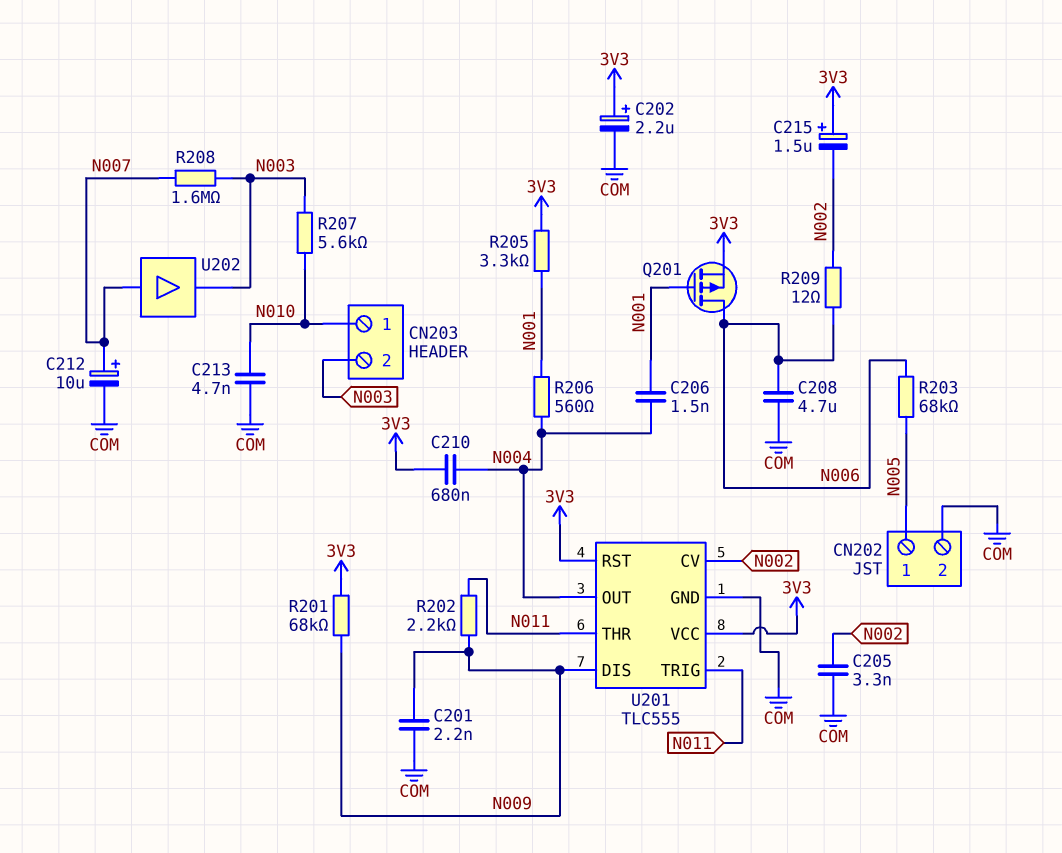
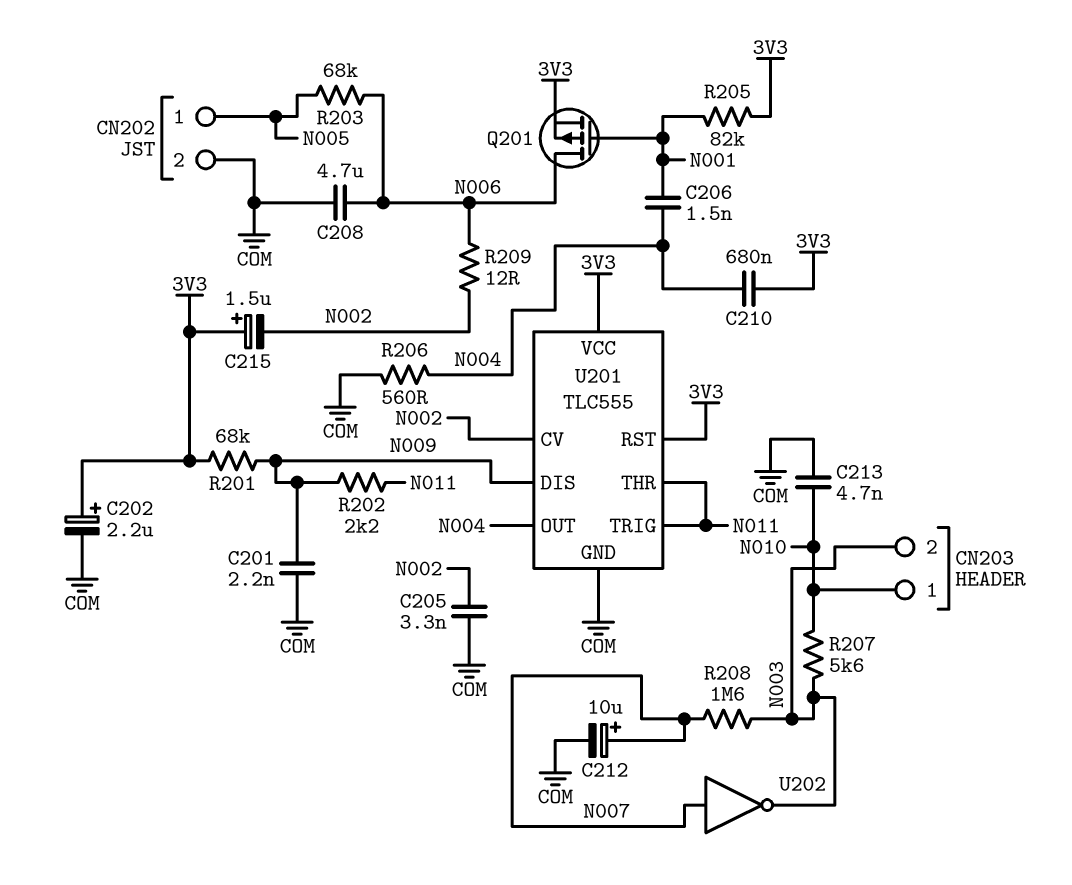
R205: 3.3k (3V3, N001) -> 82k (3V3, N001)
R206: 560 (N001, N004) -> 560 (COM, N004)
U202: buffer (in N007, out N003) -> NOT (in N007, out N003)

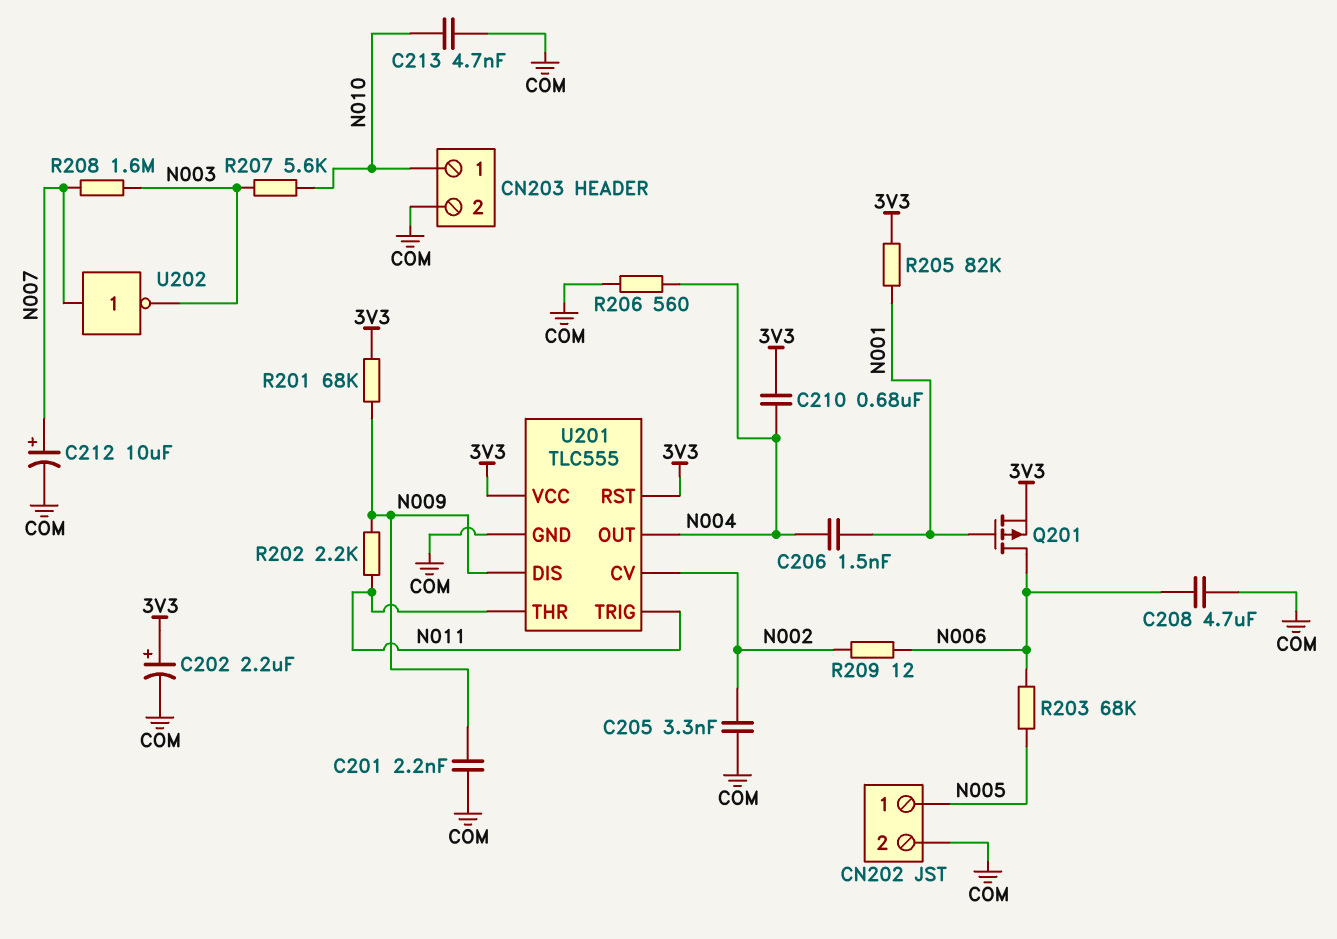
C215: 1.5uF (plus 3V3, minus N002) -> none
CN203 pin 2: N003 -> COM

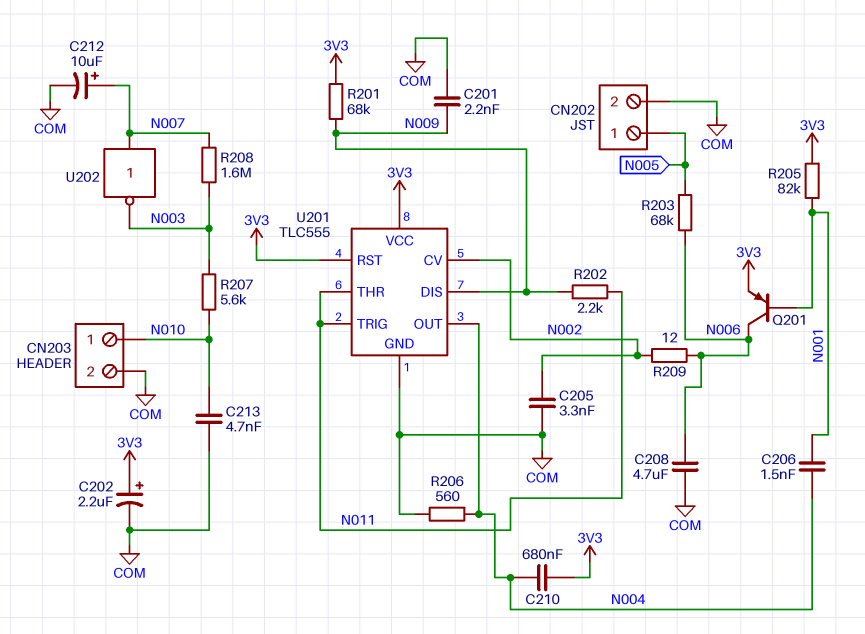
Q201: PMOS (G N001, D N006, S 3V3) -> PNP (B N001, C N006, E 3V3)

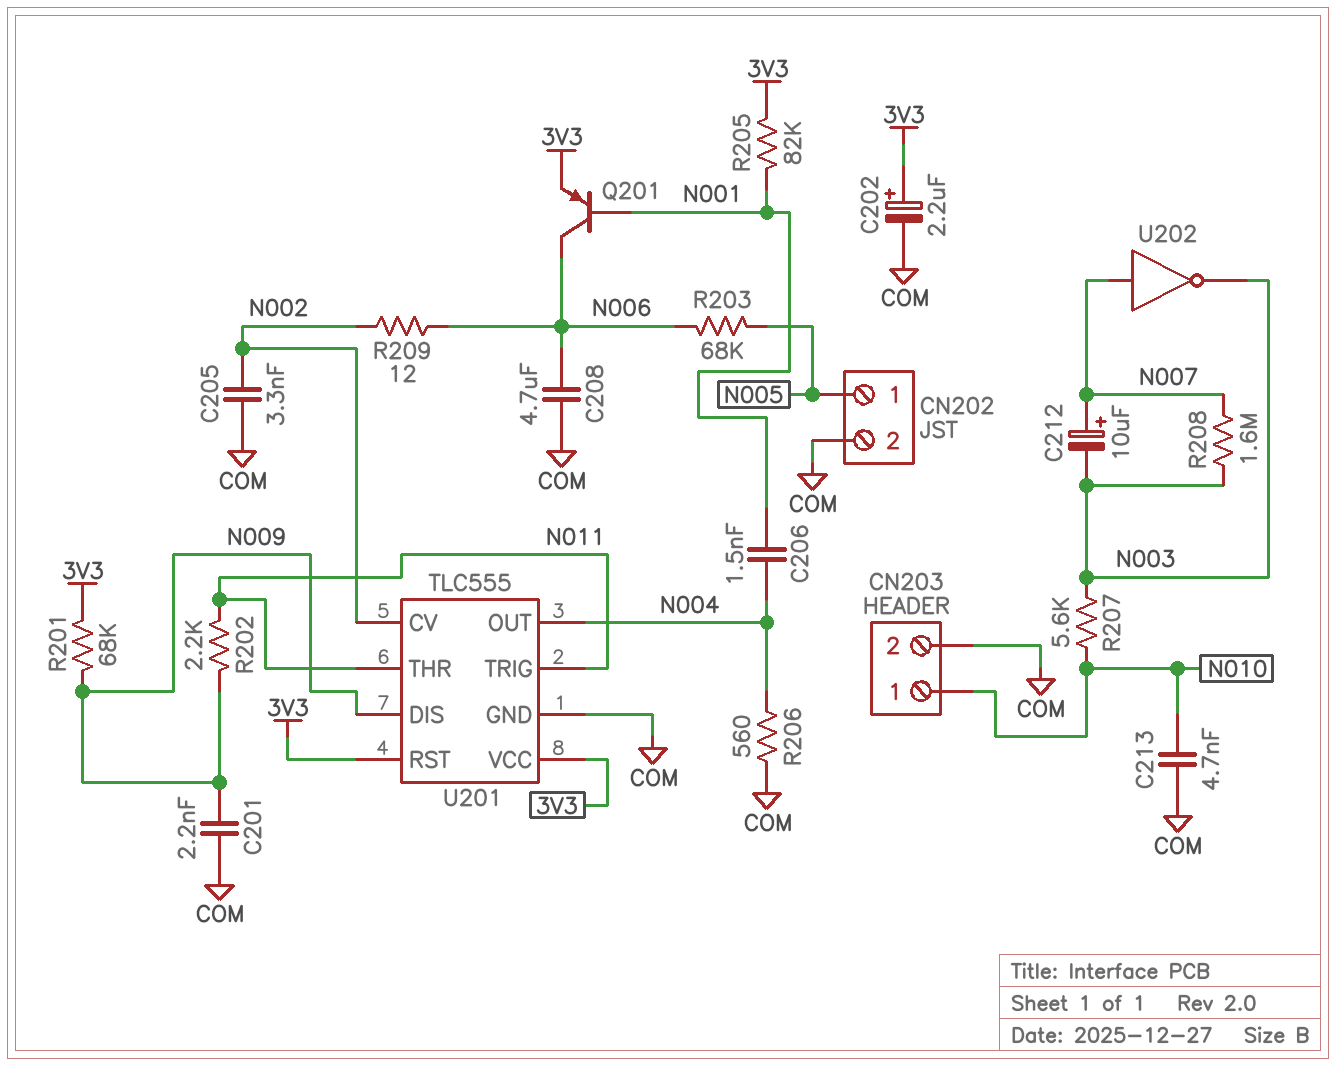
C210: 680nF (3V3, N004) -> none
C212: 10uF (plus N007, minus COM) -> 10uF (plus N007, minus N003)

